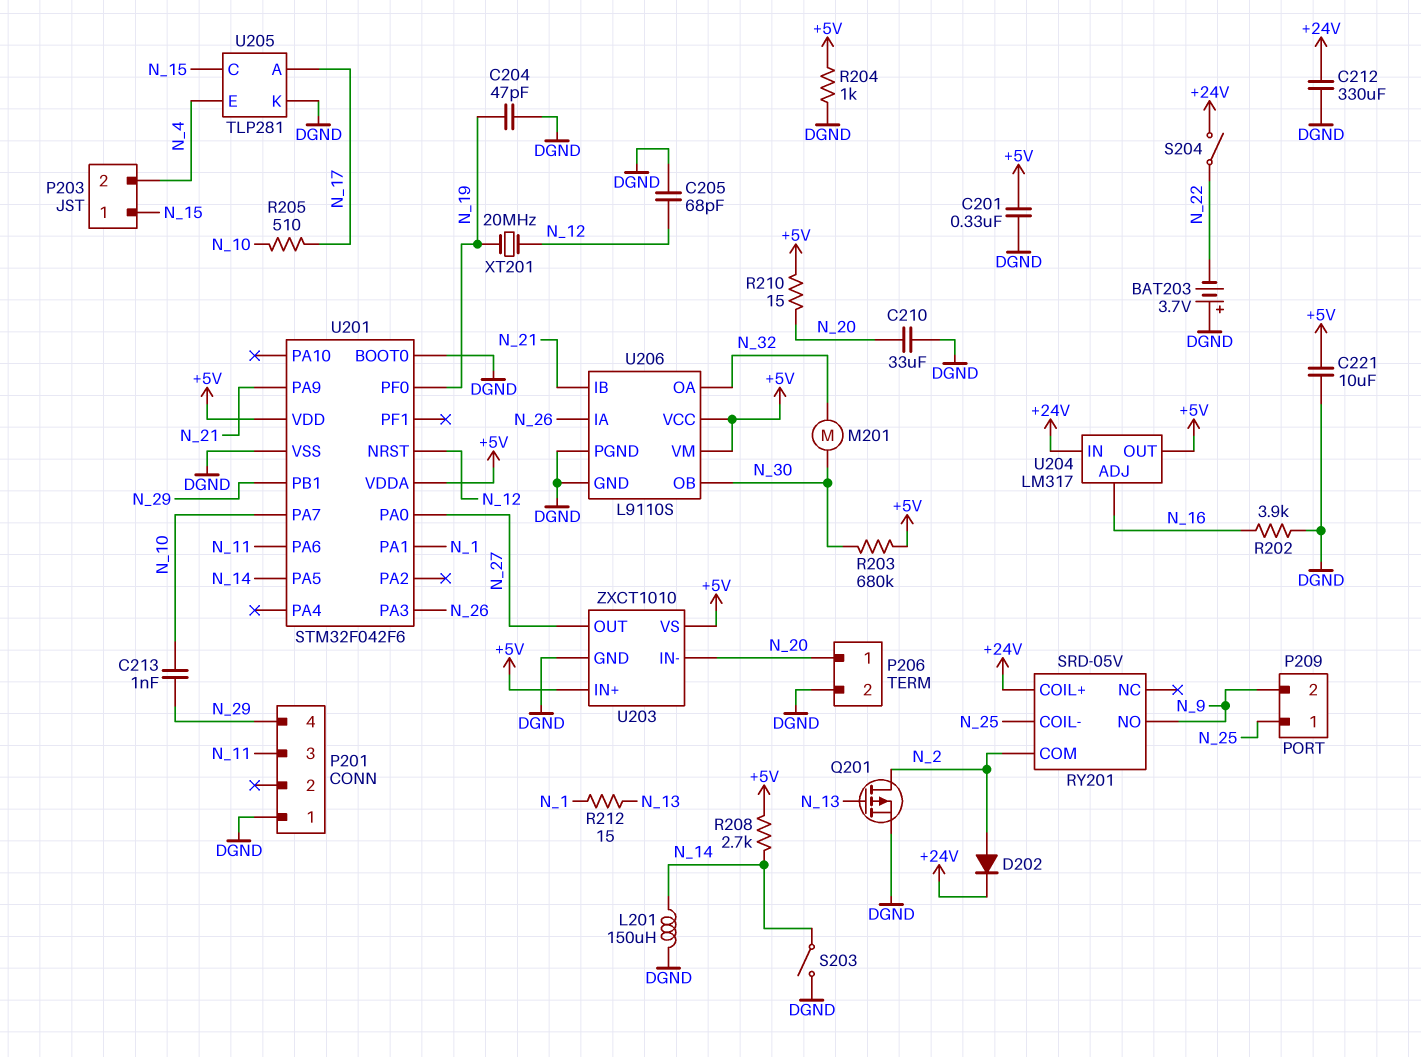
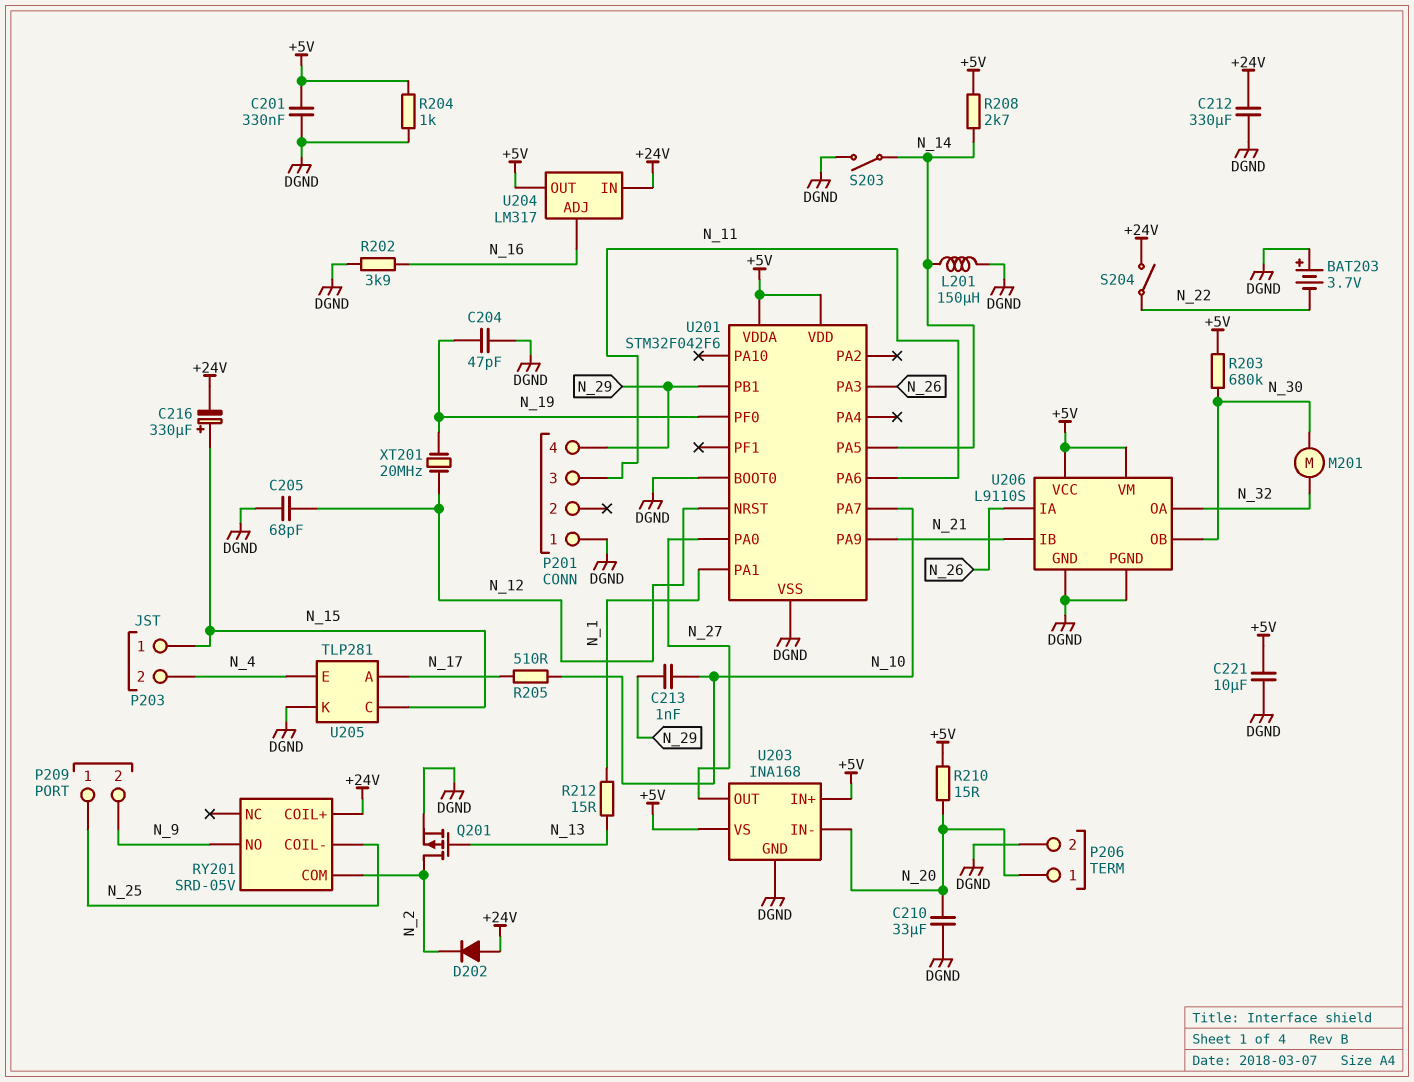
C216: none -> 330uF (plus N_15, minus +24V)
D202: diode (A N_2, K +24V) -> diode (A +24V, K N_2)
U203: ZXCT1010 -> INA168

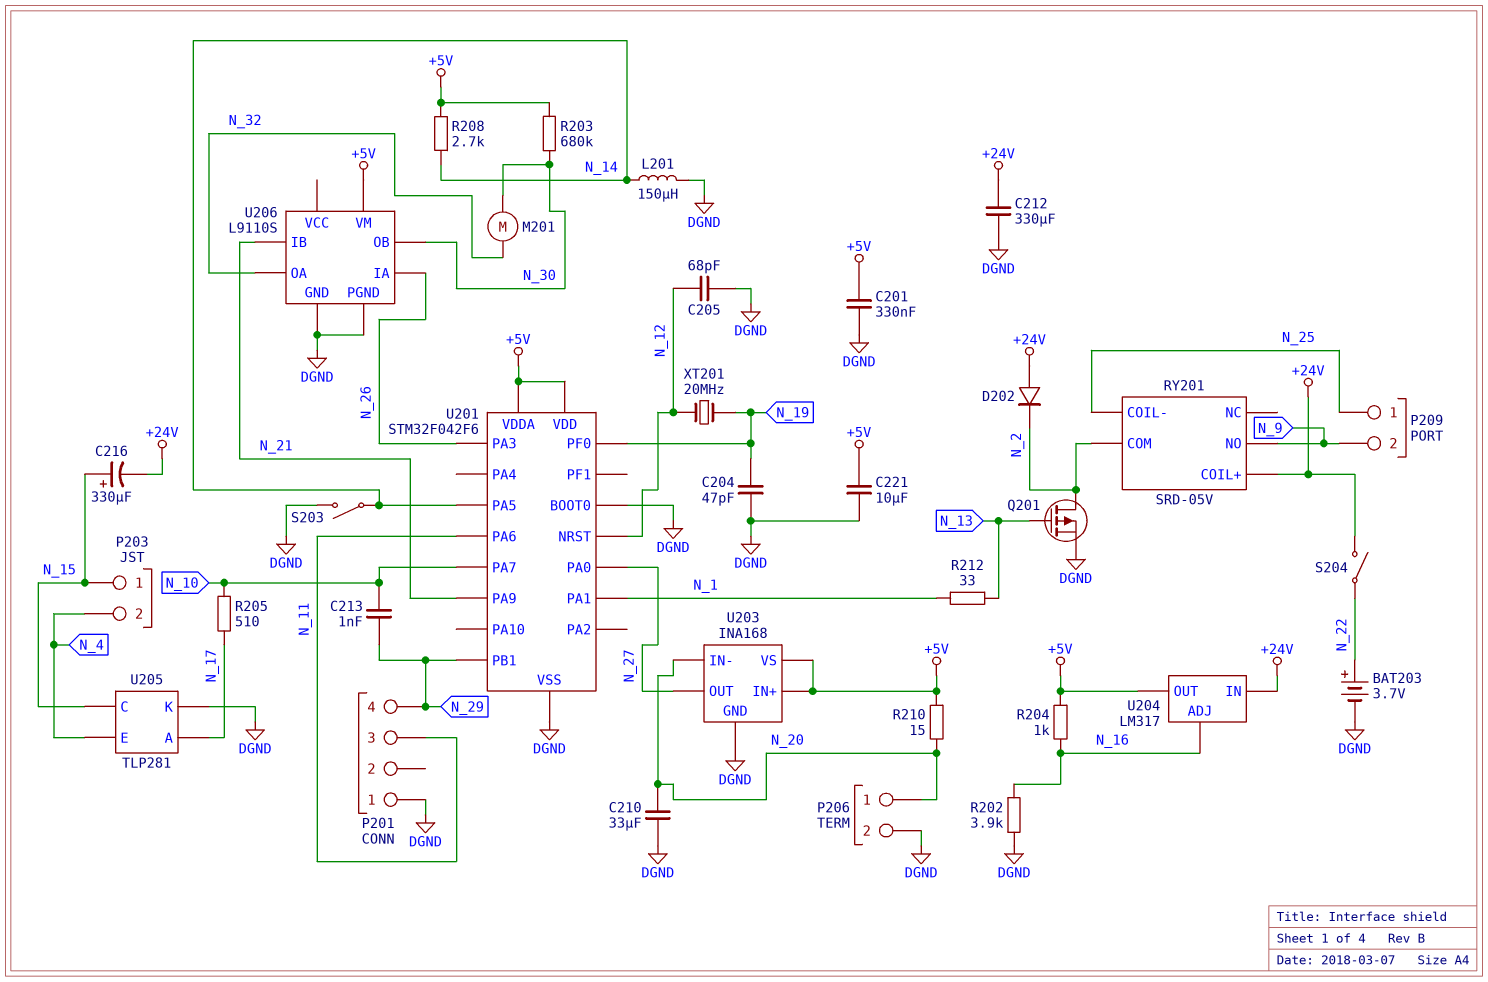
BAT203: 3.7V (plus DGND, minus N_22) -> 3.7V (plus N_22, minus DGND)
R204: 1k (+5V, DGND) -> 1k (+5V, N_16)
R212: 15 (N_1, N_13) -> 33 (N_1, N_13)
U206 pin VCC: +5V -> none

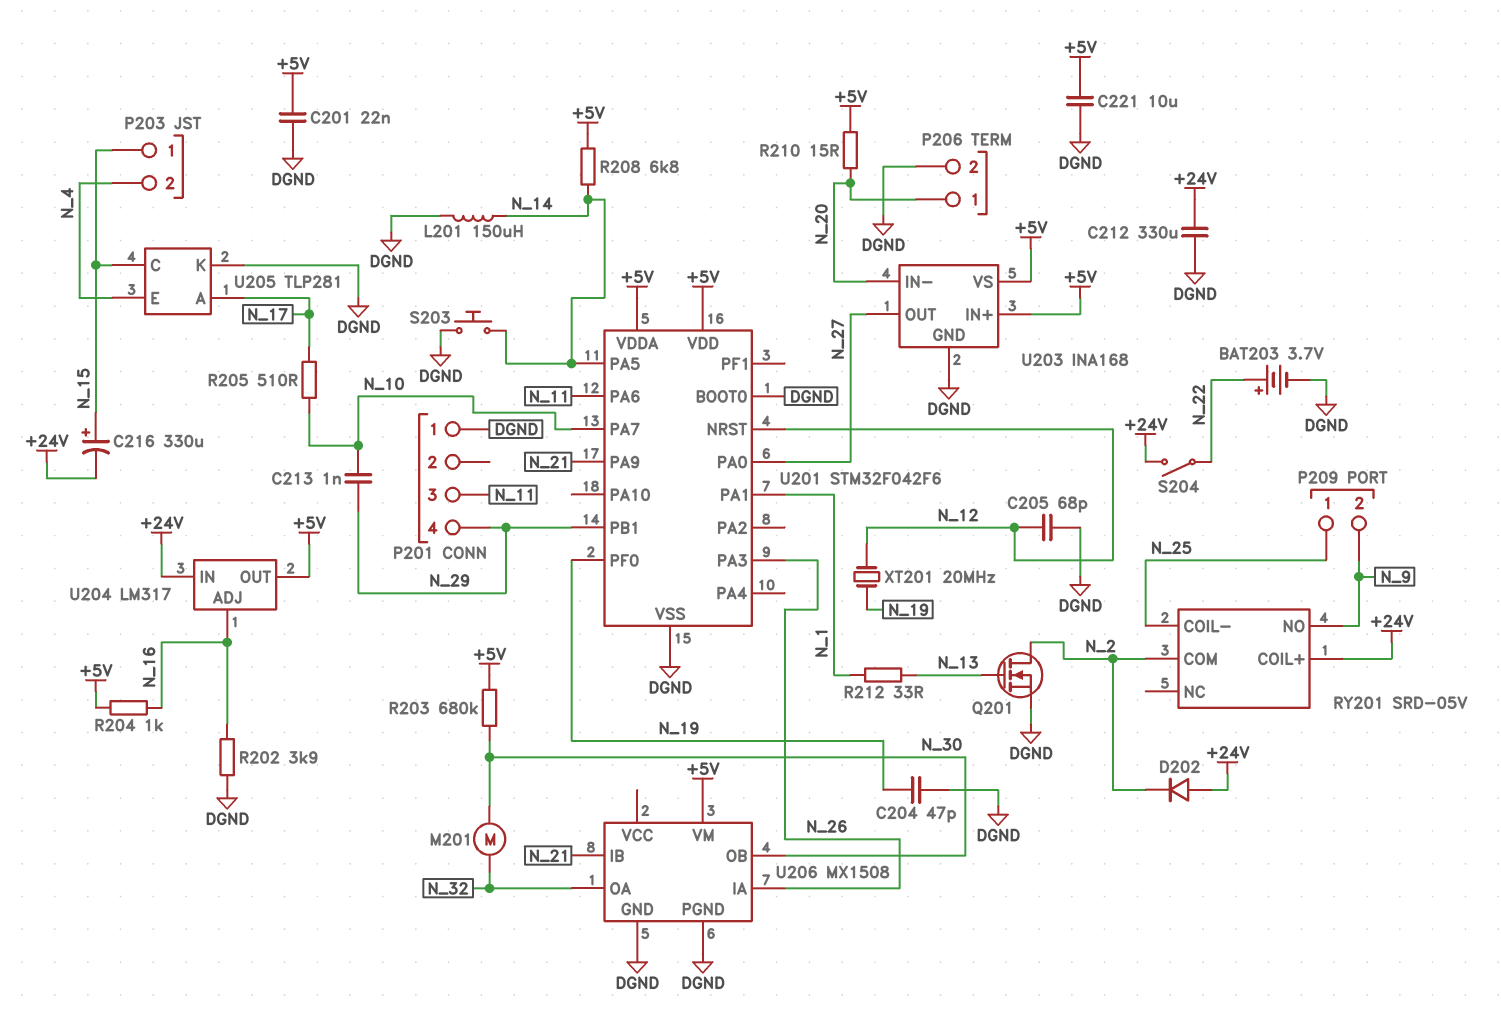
C201: 330nF (+5V, DGND) -> 22nF (+5V, DGND)
C210: 33uF (DGND, N_20) -> none
Q201: PMOS (G N_13, D N_2, S DGND) -> NMOS (G N_13, D N_2, S DGND)
R208: 2.7k (+5V, N_14) -> 6.8k (+5V, N_14)
S203: switch (DGND, N_14) -> button (DGND, N_14)
U206: L9110S -> MX1508

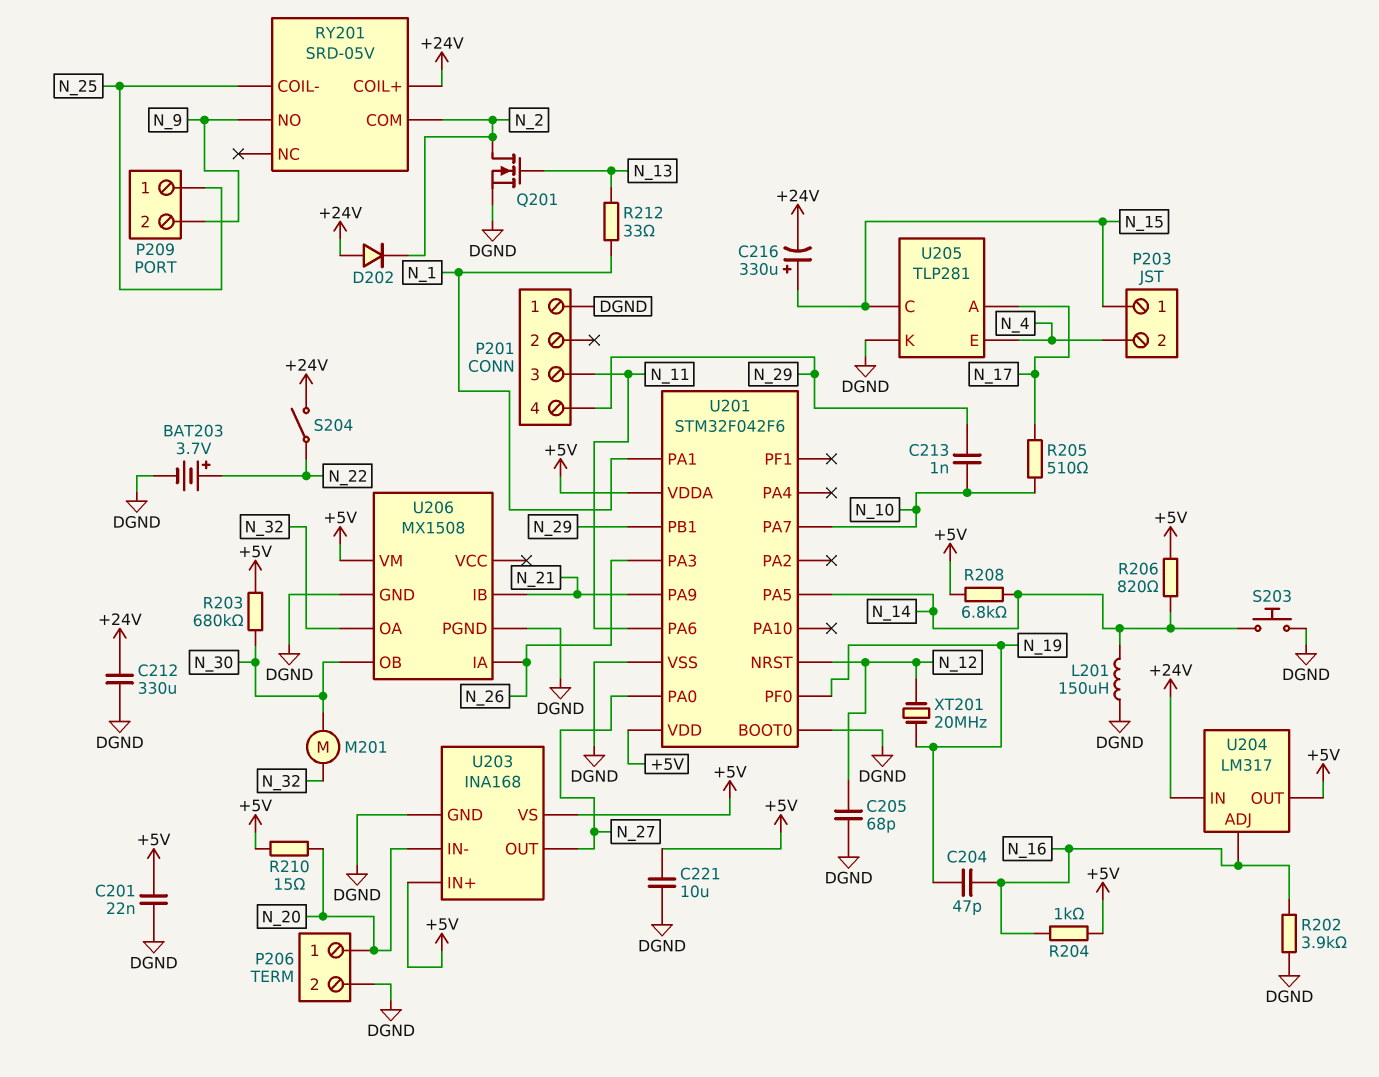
C204: 47pF (DGND, N_19) -> 47pF (N_16, N_19)
R206: none -> 820 (+5V, N_14)

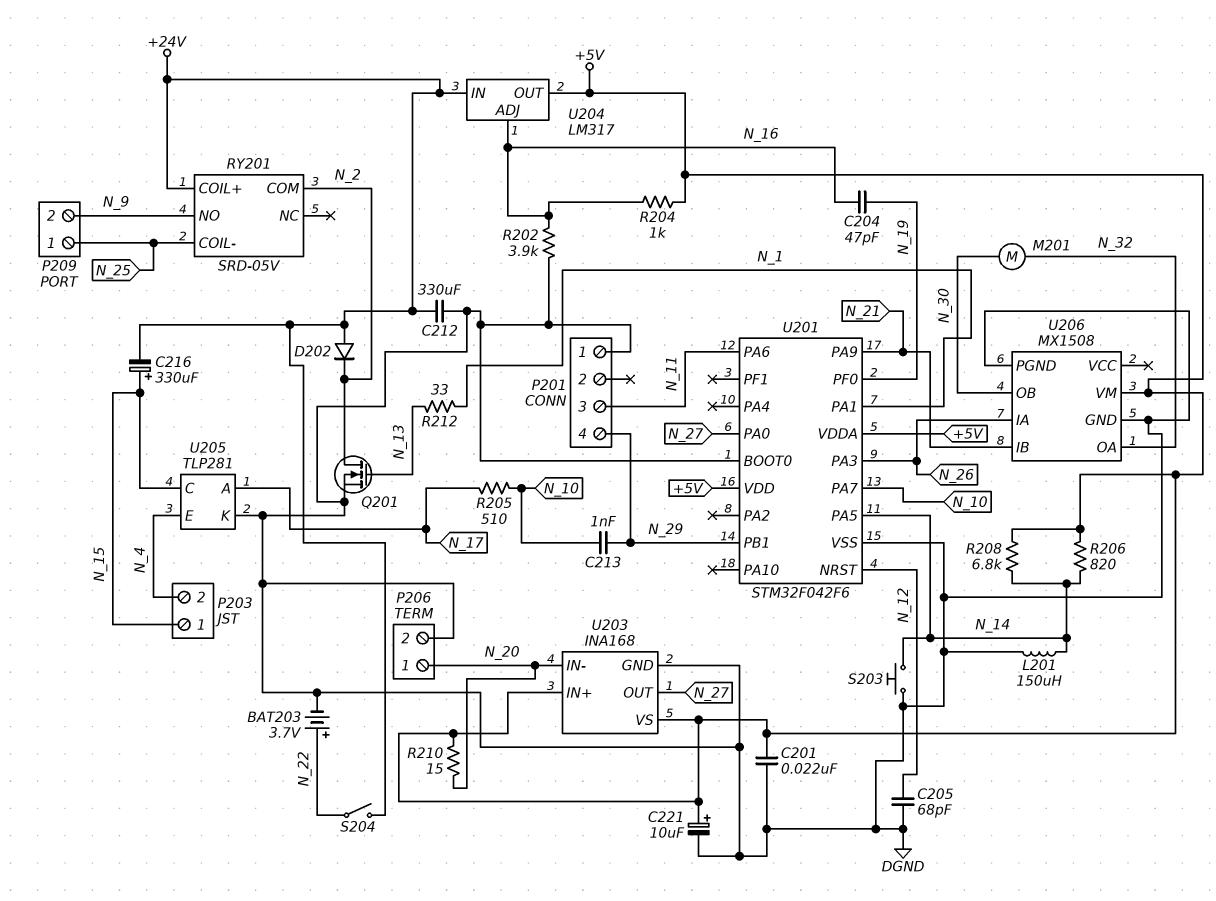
C221: 10uF (+5V, DGND) -> 10uF (plus +5V, minus DGND)
R203: 680k (+5V, N_30) -> none
XT201: 20MHz (N_12, N_19) -> none

